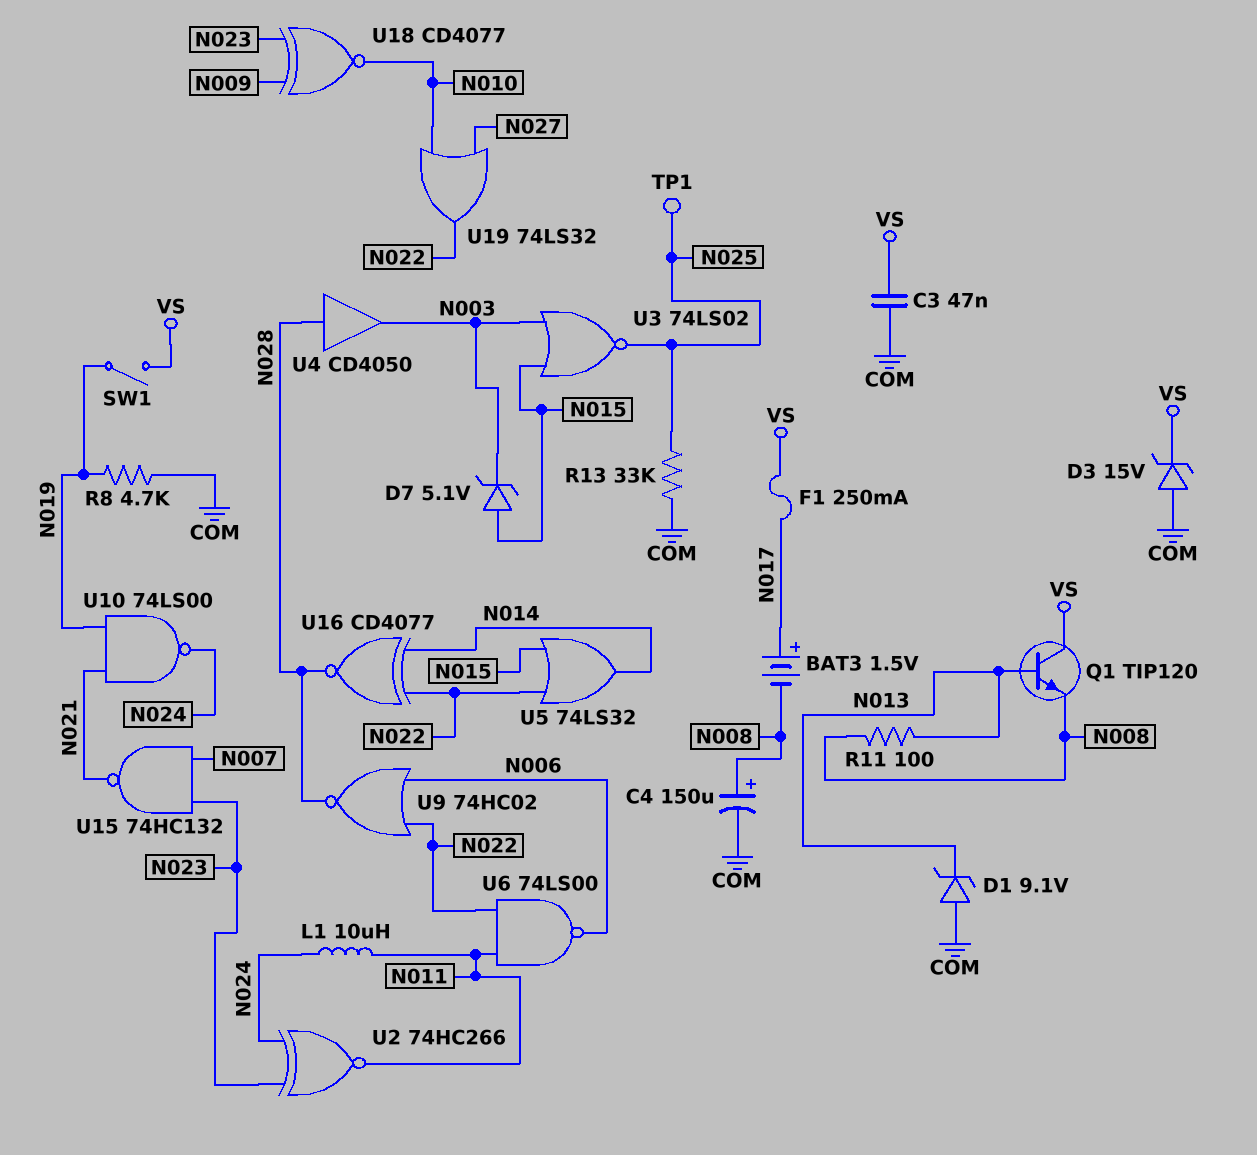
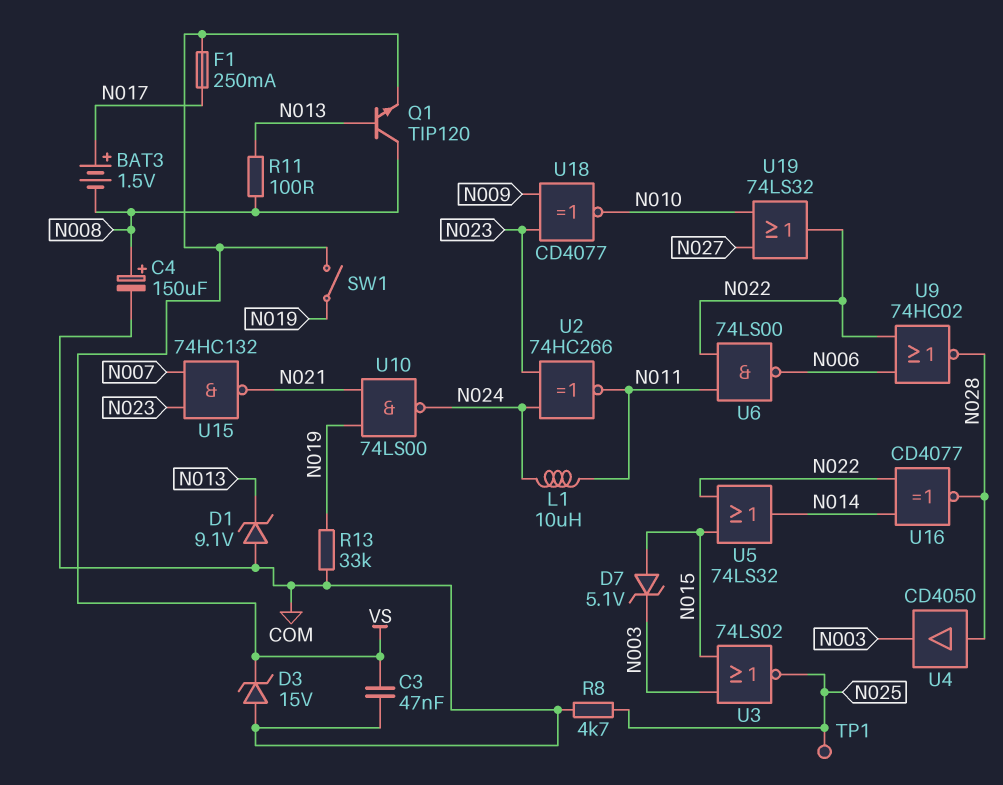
Q1: NPN TIP120 (B N013, C VS, E N008) -> NPN TIP120 (B N013, C N008, E VS)
R8: 4.7k (COM, N019) -> 4.7k (COM, N025)
R13: 33k (COM, N025) -> 33k (COM, N019)

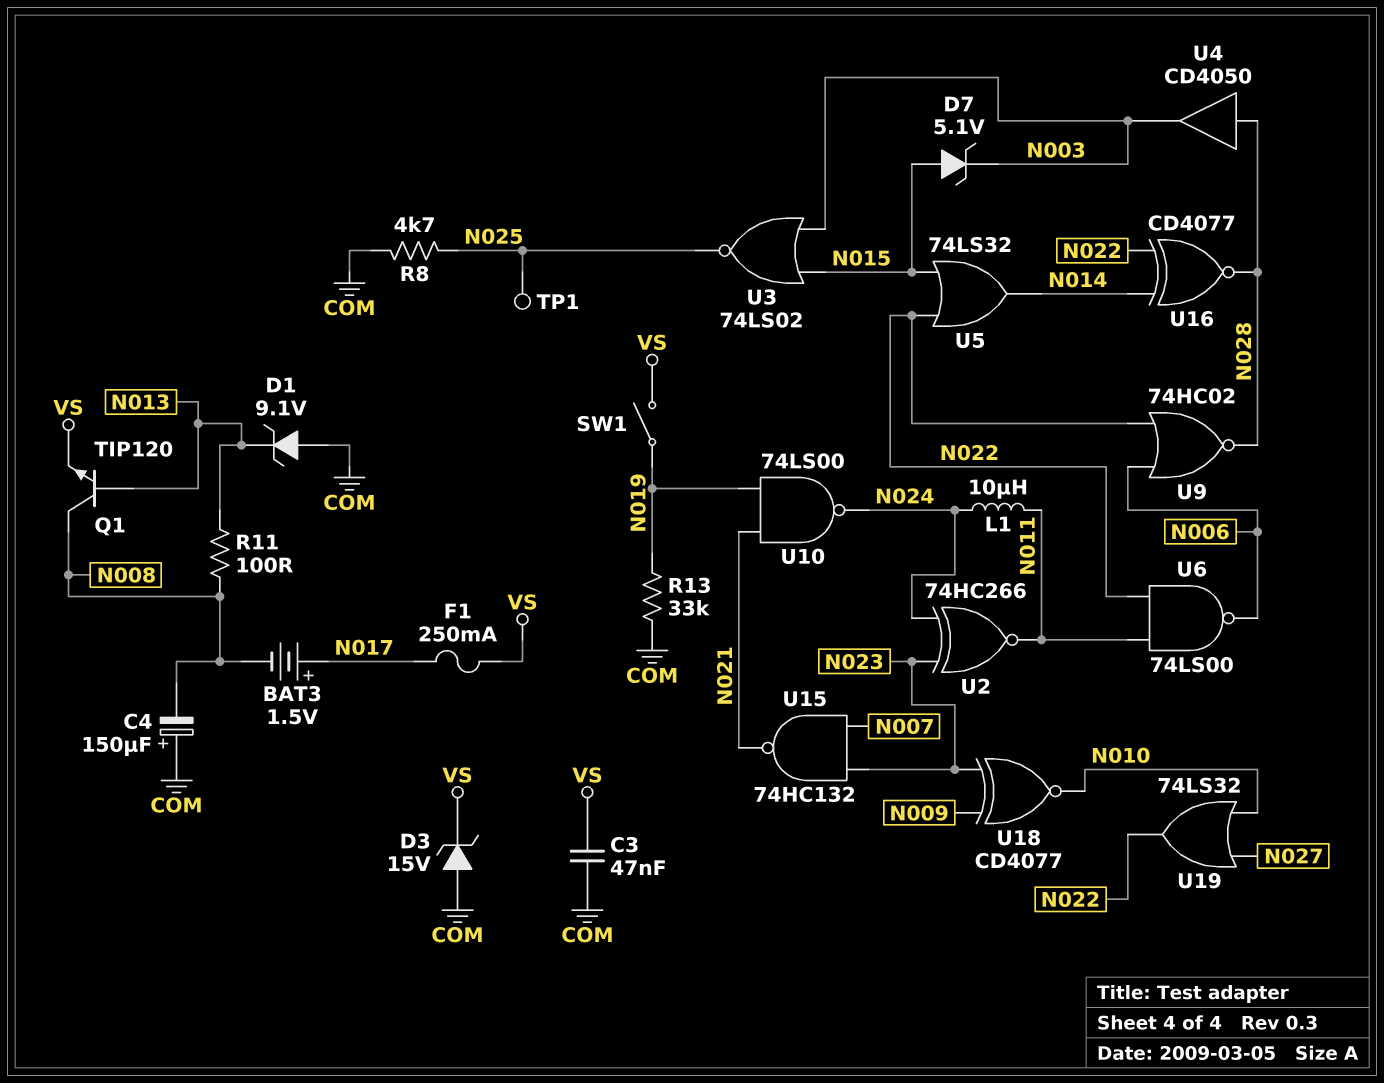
C4: 150uF (plus N008, minus COM) -> 150uF (plus COM, minus N008)

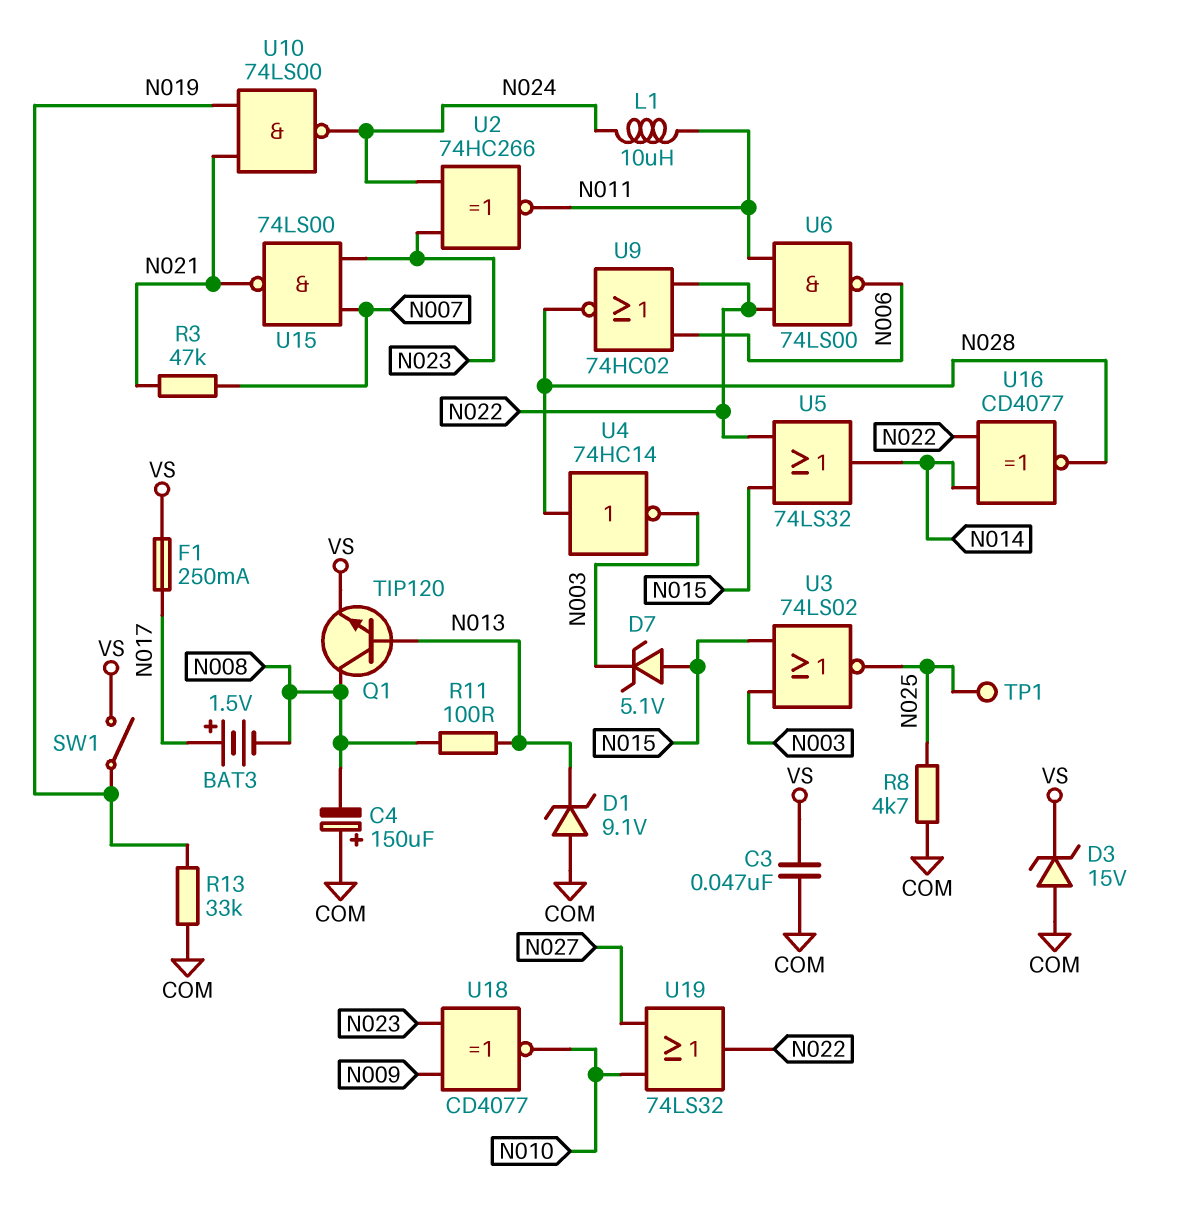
R3: none -> 47k (N007, N021)
U4: buffer CD4050 (in N028, out N003) -> NOT 74HC14 (in N028, out N003)
U15: NAND 74HC132 (in N007, in N023, out N021) -> NAND 74LS00 (in N007, in N023, out N021)

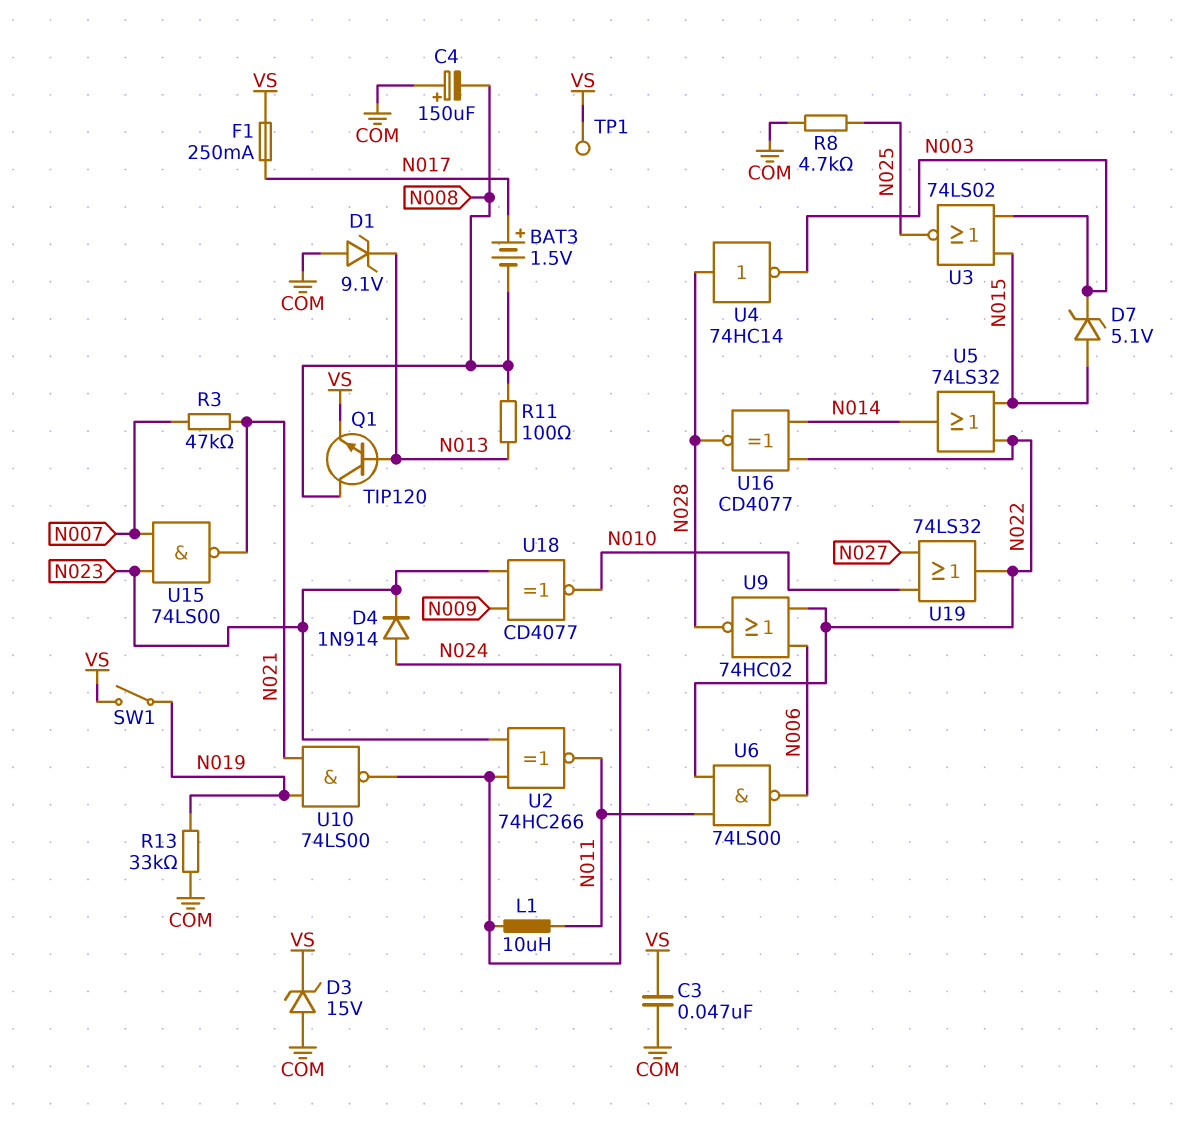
D4: none -> diode 1N914 (A N024, K N023)
TP1: test point (N025) -> test point (VS)

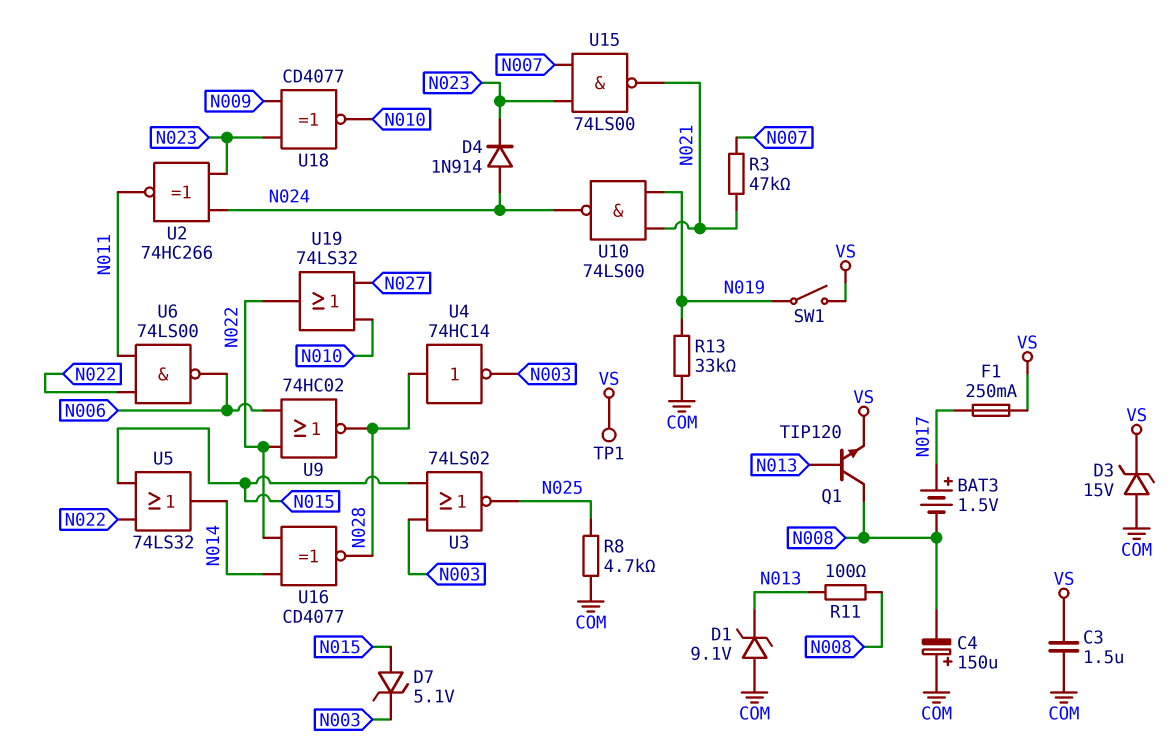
C3: 47nF (COM, VS) -> 1.5uF (COM, VS)
L1: 10uH (N011, N024) -> none

